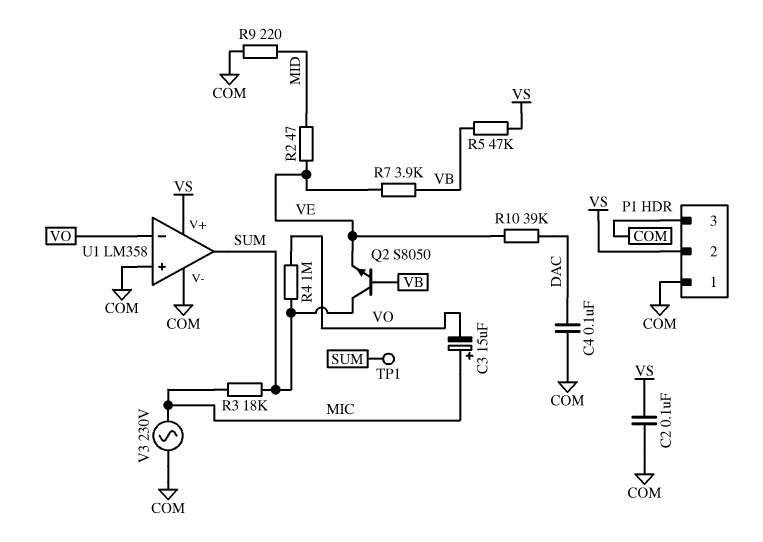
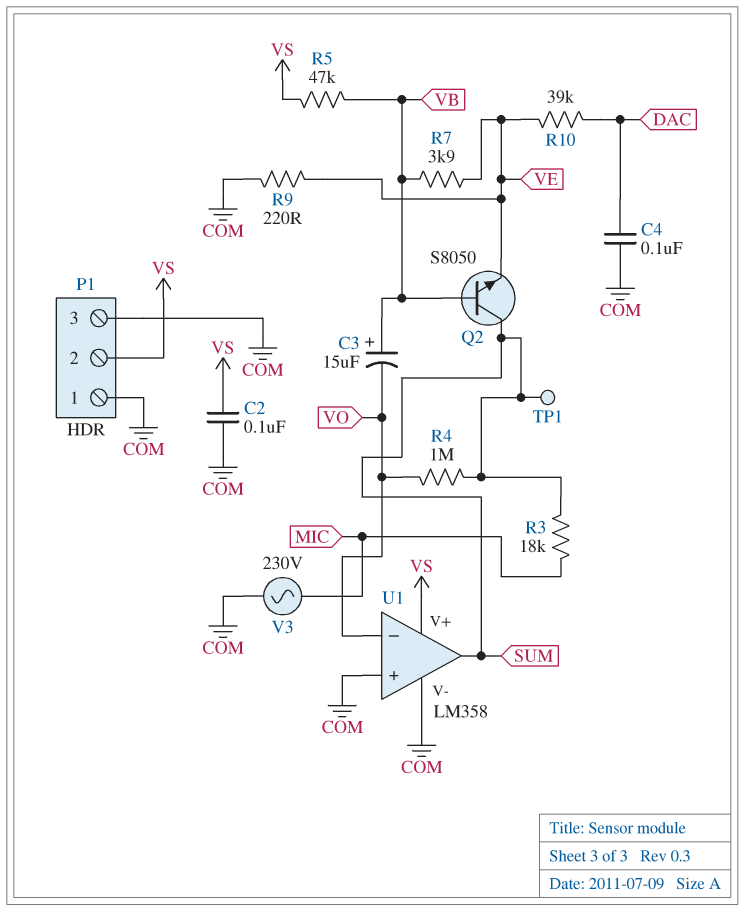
C3: 15uF (plus MIC, minus VO) -> 15uF (plus VB, minus VO)
R2: 47 (MID, VE) -> none
R9: 220 (COM, MID) -> 220 (COM, VE)

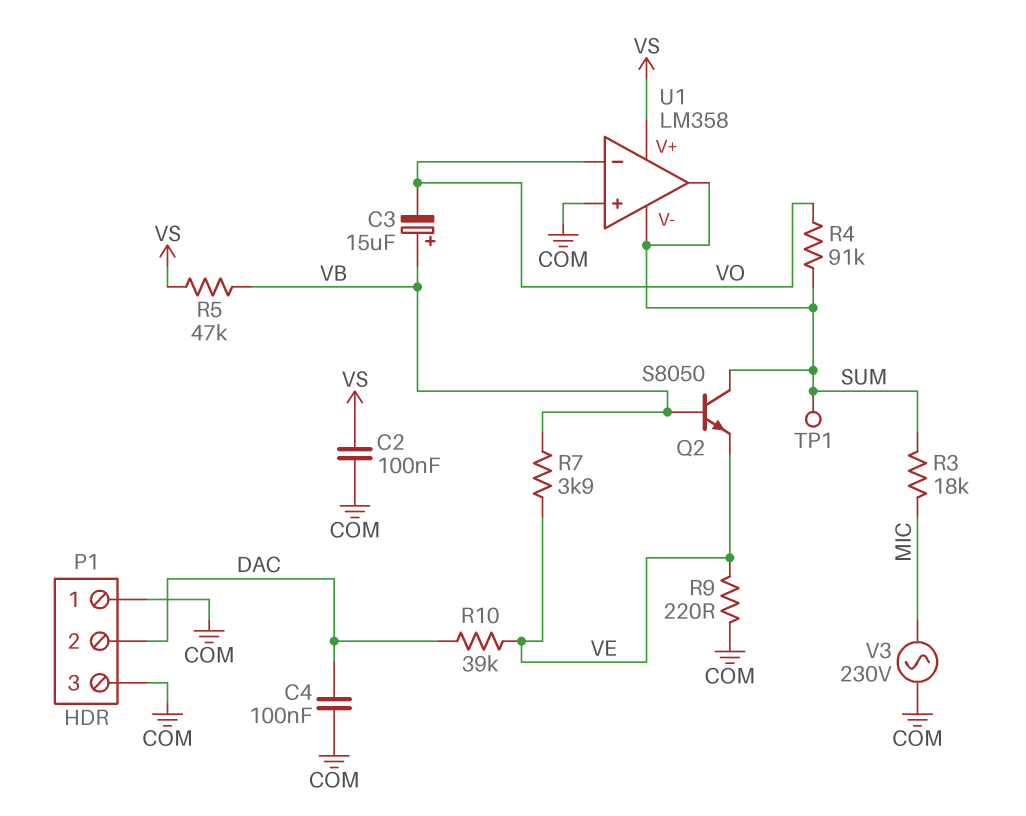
P1 pin 2: VS -> DAC
R4: 1M (SUM, VO) -> 91k (SUM, VO)
U1 pin V-: COM -> SUM

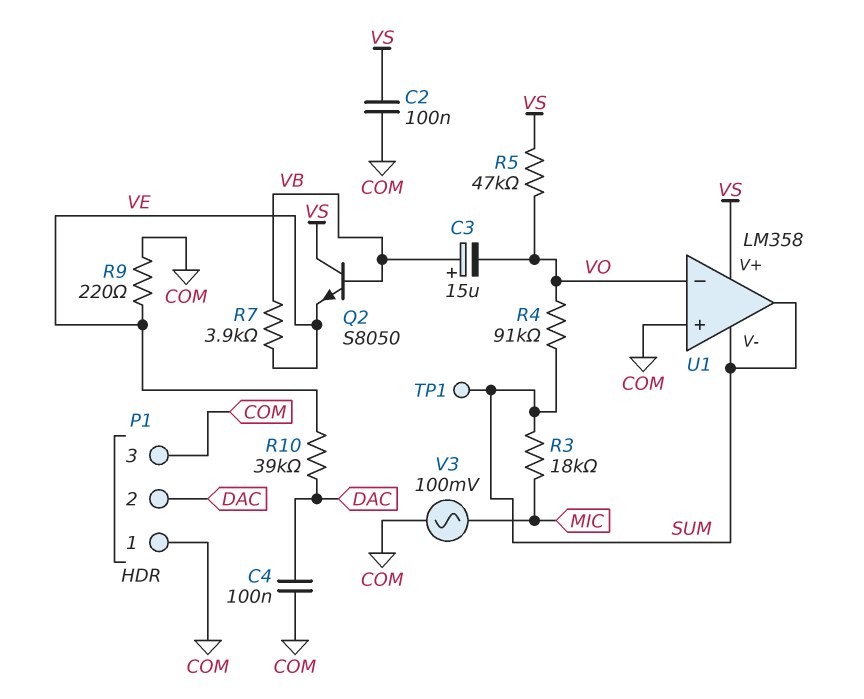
Q2: NPN S8050 (B VB, C SUM, E VE) -> NPN S8050 (B VB, C VS, E VE)
R5: 47k (VB, VS) -> 47k (VO, VS)
V3: AC 230V (COM, MIC) -> AC 100mV (COM, MIC)

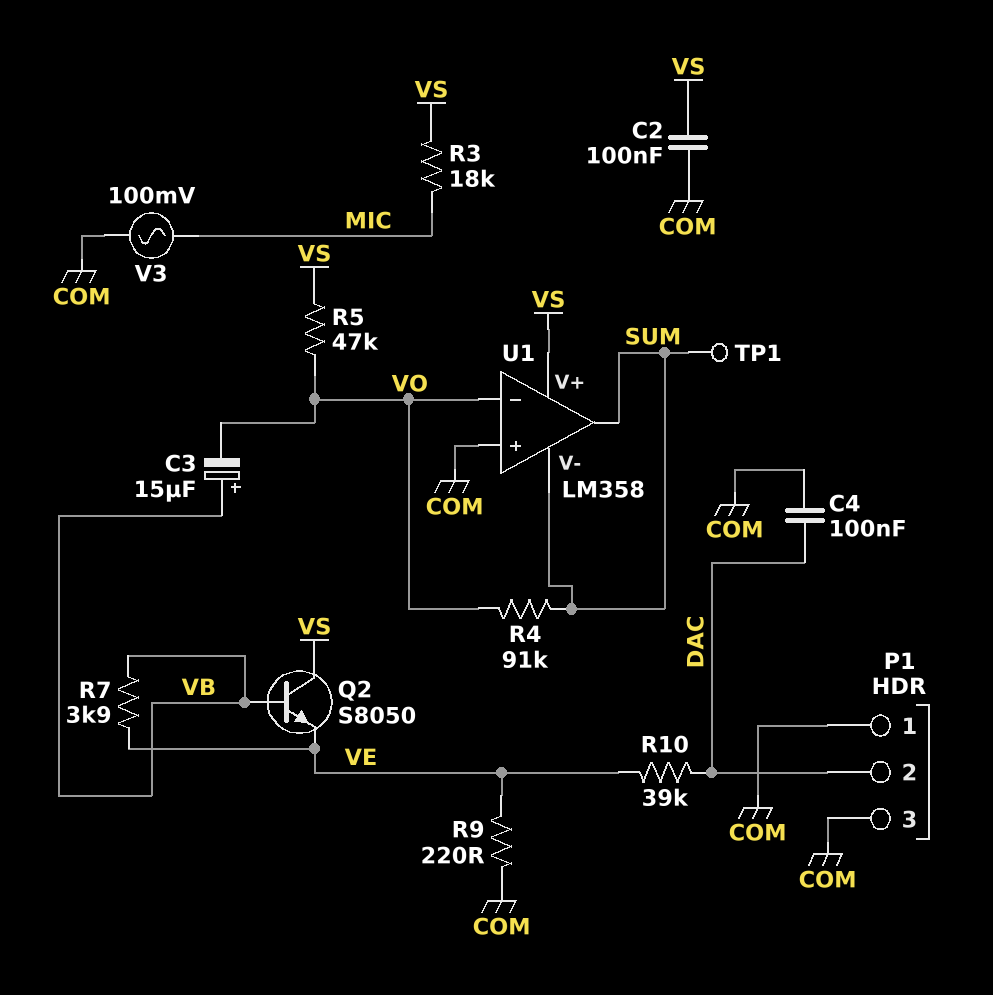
R3: 18k (MIC, SUM) -> 18k (MIC, VS)

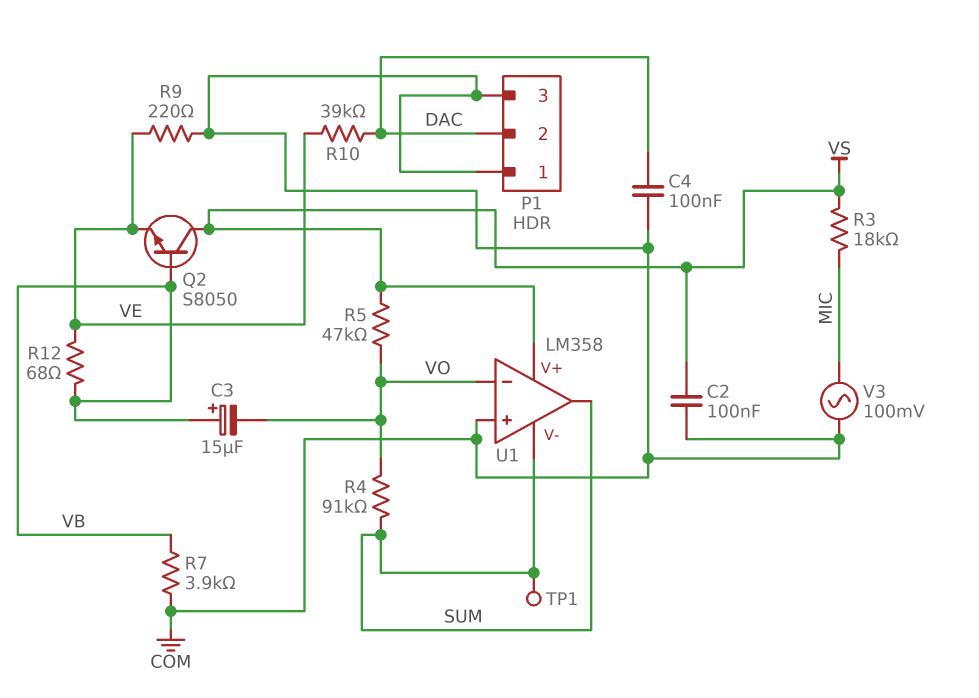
R7: 3.9k (VB, VE) -> 3.9k (COM, VB)
R12: none -> 68 (VB, VE)

